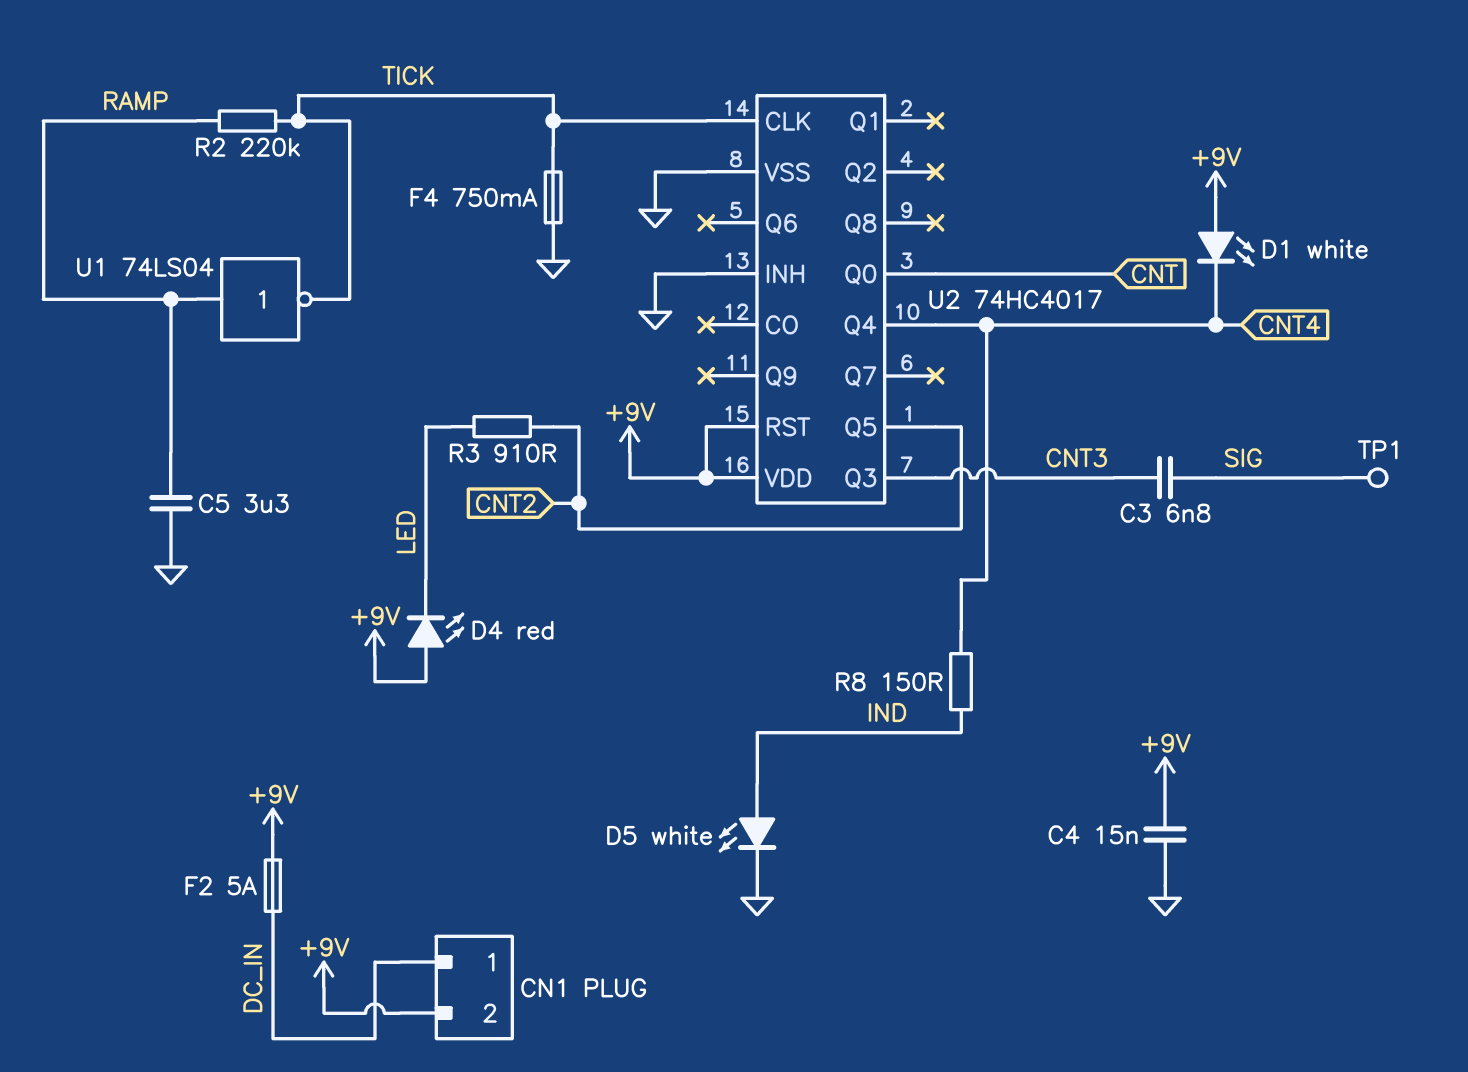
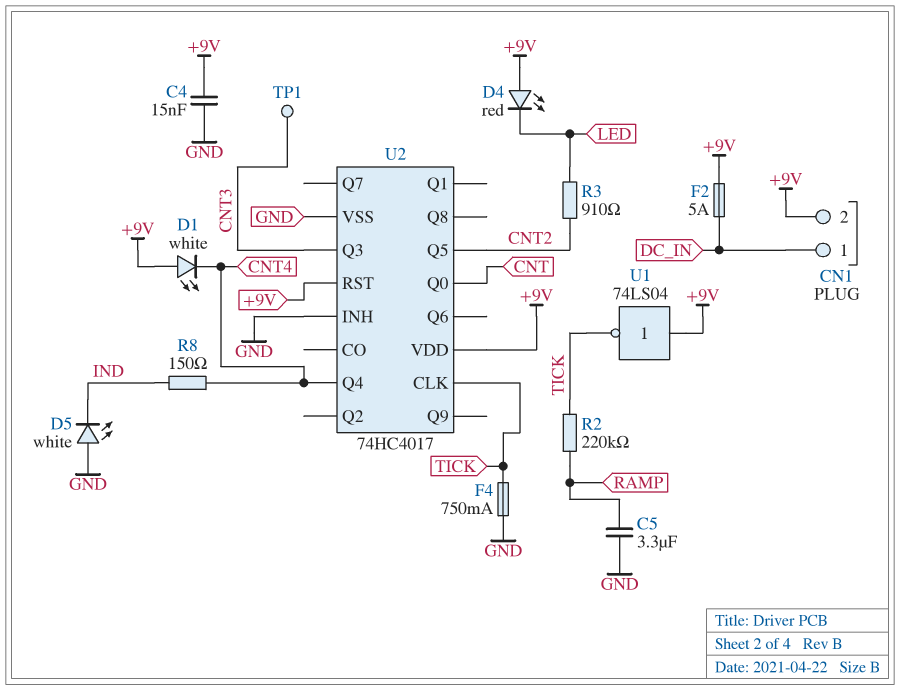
C3: 6.8nF (CNT3, SIG) -> none
D5: LED white (A IND, K GND) -> LED white (A GND, K IND)
TP1: test point (SIG) -> test point (CNT3)
U1: NOT 74LS04 (in RAMP, out TICK) -> NOT 74LS04 (in +9V, out TICK)

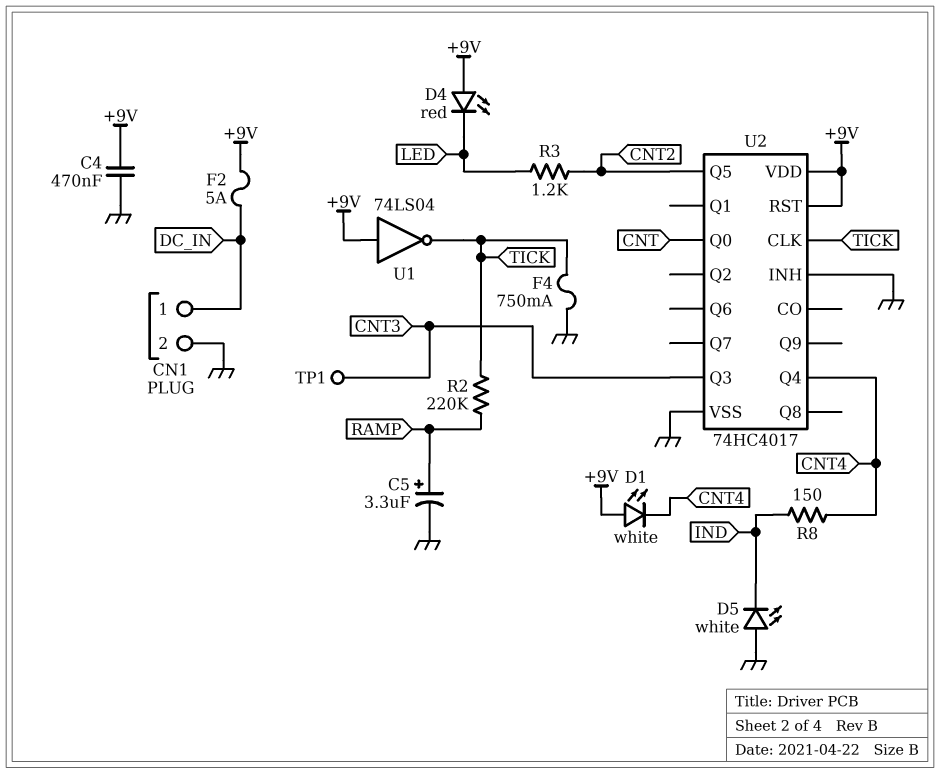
C4: 15nF (+9V, GND) -> 470nF (+9V, GND)
C5: 3.3uF (GND, RAMP) -> 3.3uF (plus RAMP, minus GND)
CN1 pin 2: +9V -> GND
R3: 910 (CNT2, LED) -> 1.2k (CNT2, LED)

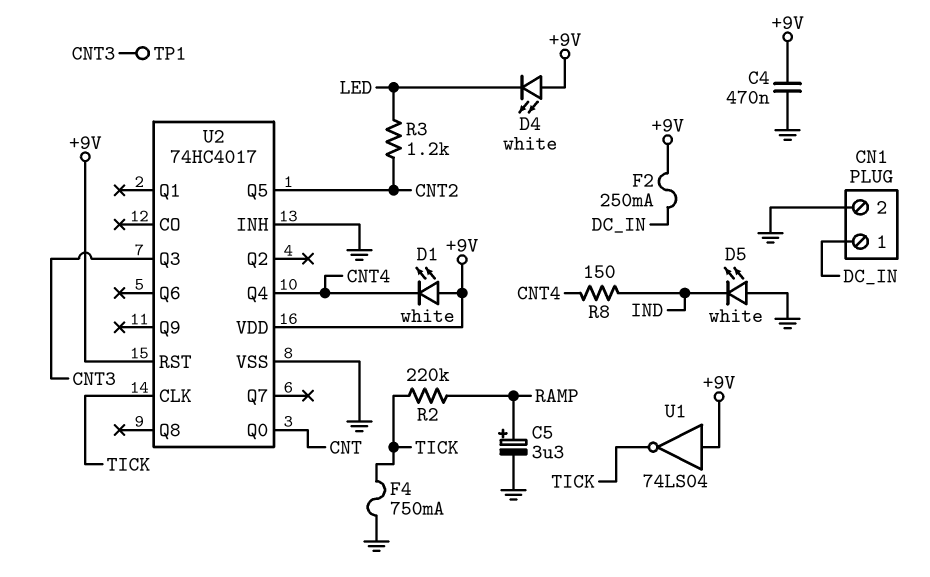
D4: LED red (A +9V, K LED) -> LED white (A +9V, K LED)
F2: 5A (+9V, DC_IN) -> 250mA (+9V, DC_IN)

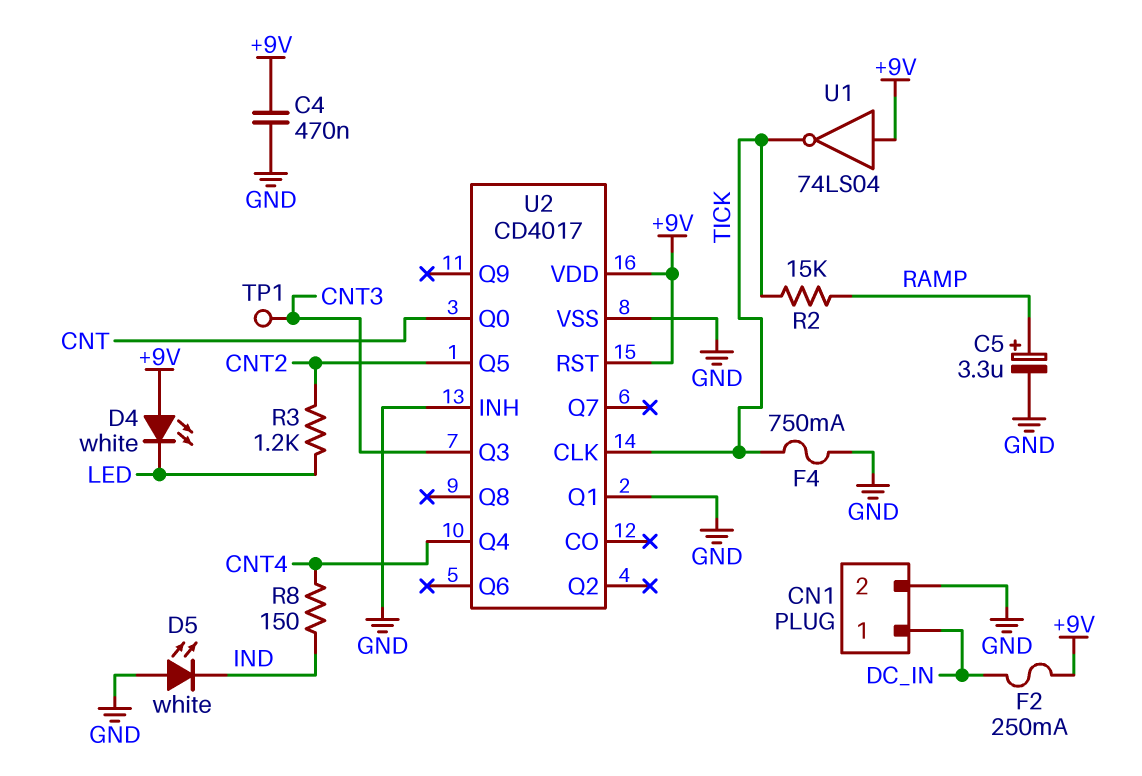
D1: LED white (A +9V, K CNT4) -> none
R2: 220k (RAMP, TICK) -> 15k (RAMP, TICK)
U2: 74HC4017 -> CD4017
U2 pin Q1: none -> GND

